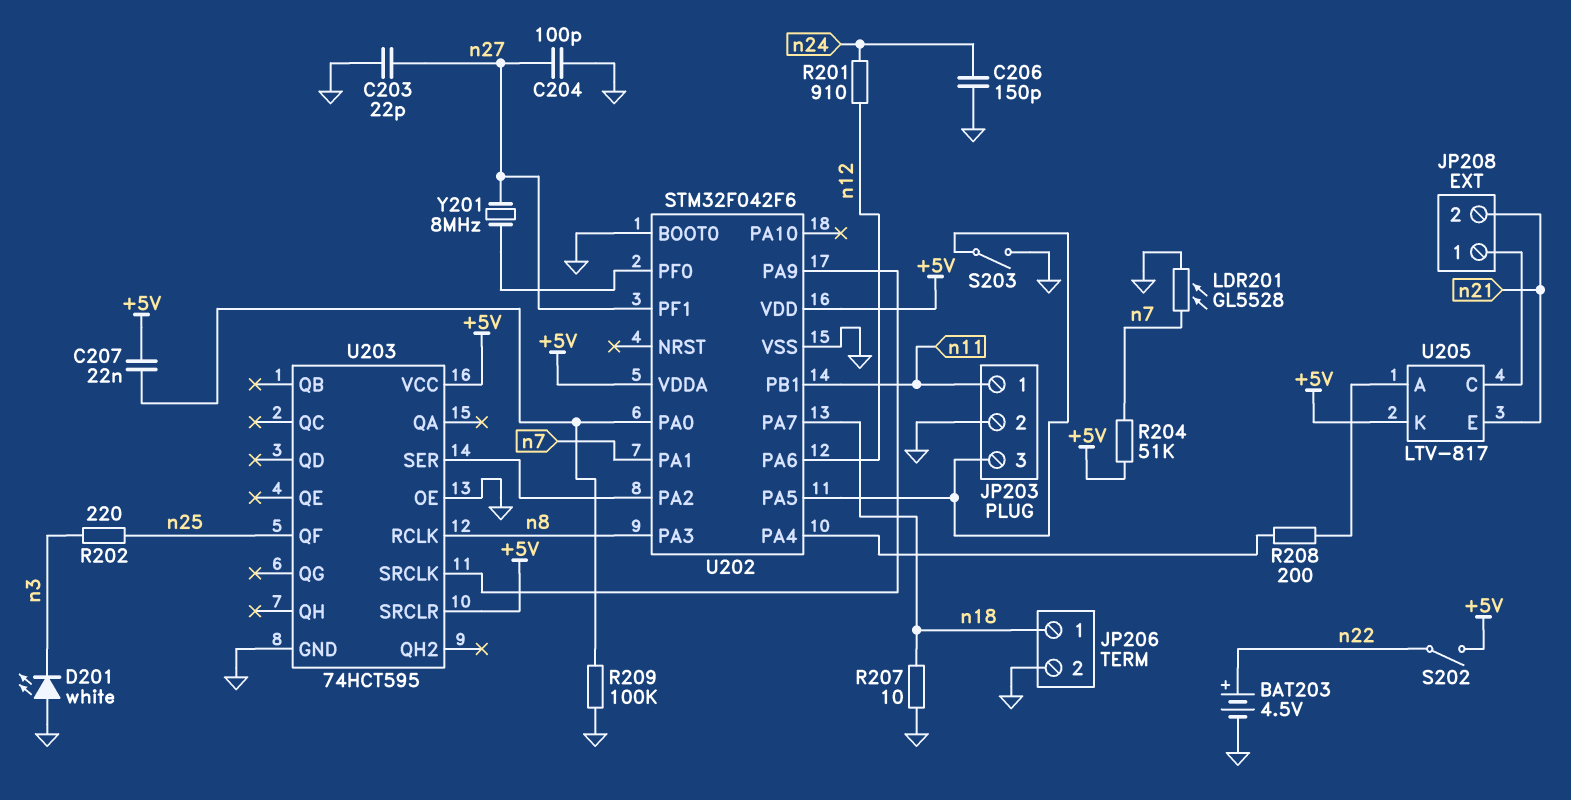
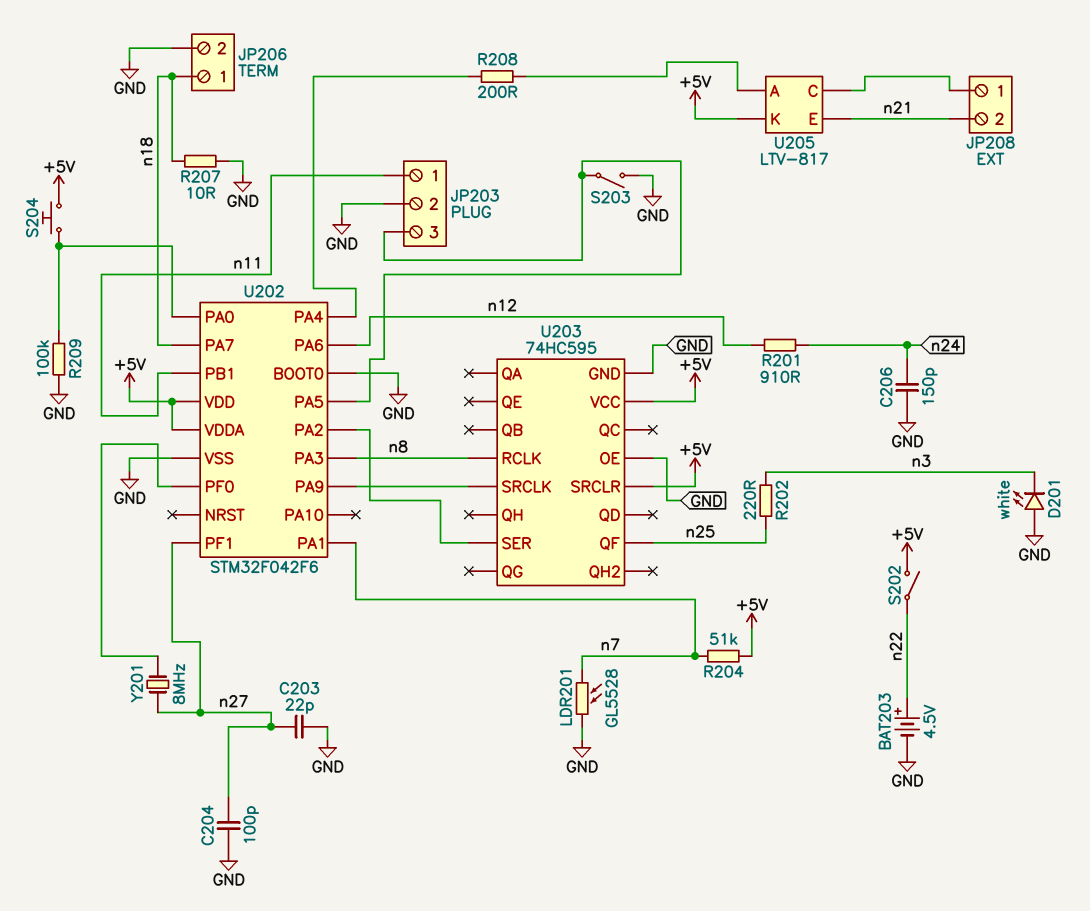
C207: 22nF (+5V, U202/PA0) -> none
S204: none -> button (+5V, U202/PA0)
U203: 74HCT595 -> 74HC595

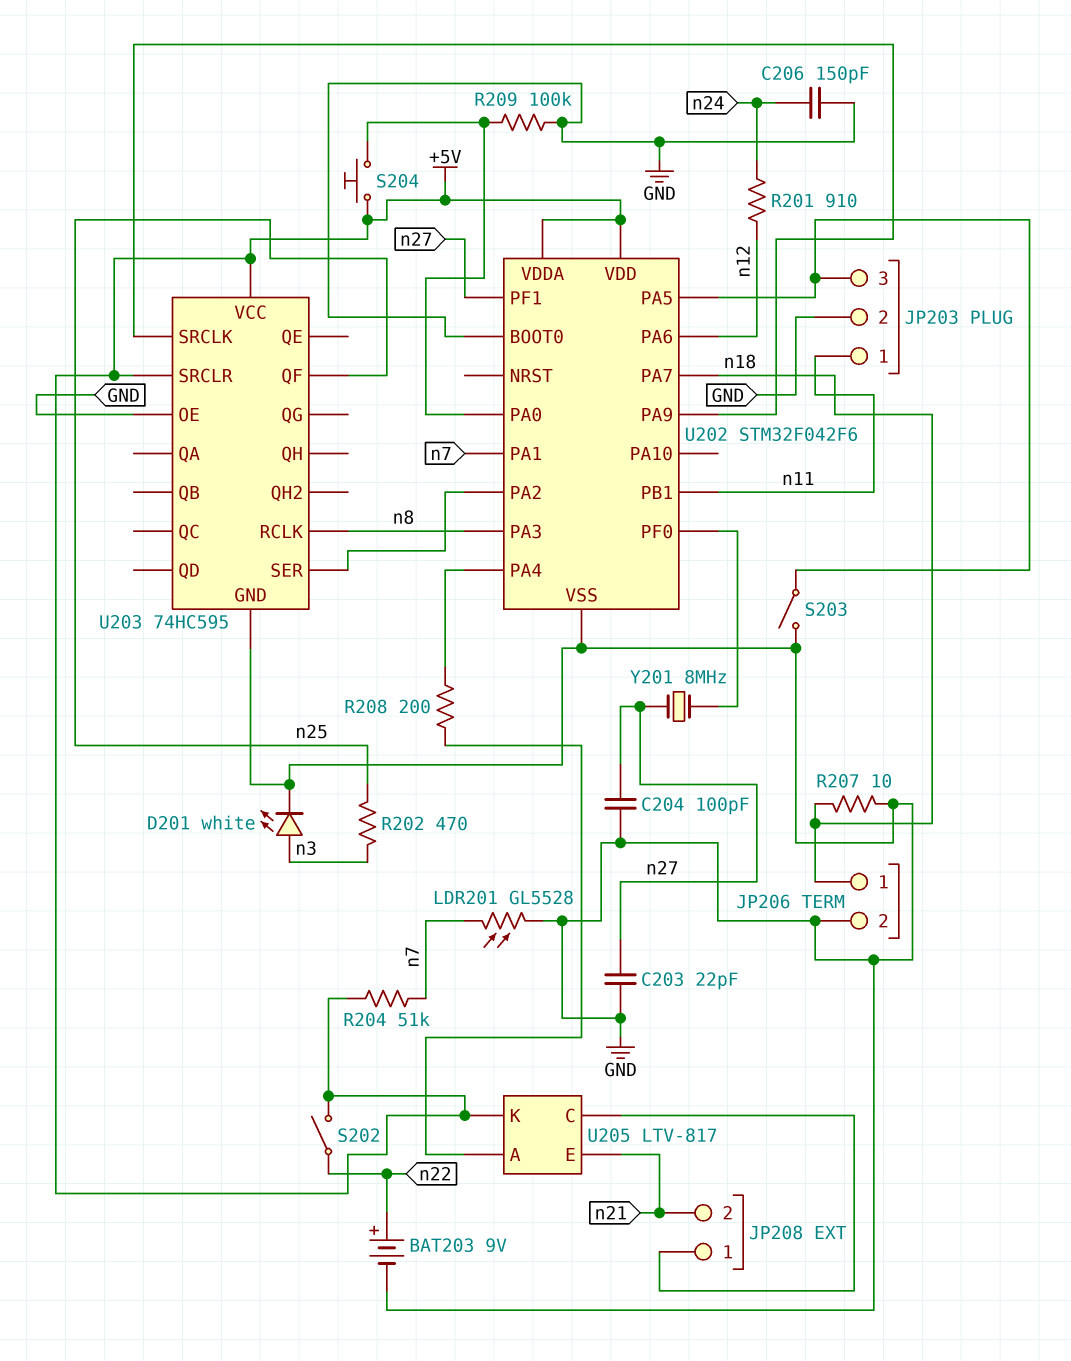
BAT203: 4.5V (plus n22, minus GND) -> 9V (plus n22, minus GND)
D201: LED white (A GND, K n3) -> LED white (A n3, K GND)
R202: 220 (n3, n25) -> 470 (n3, n25)

